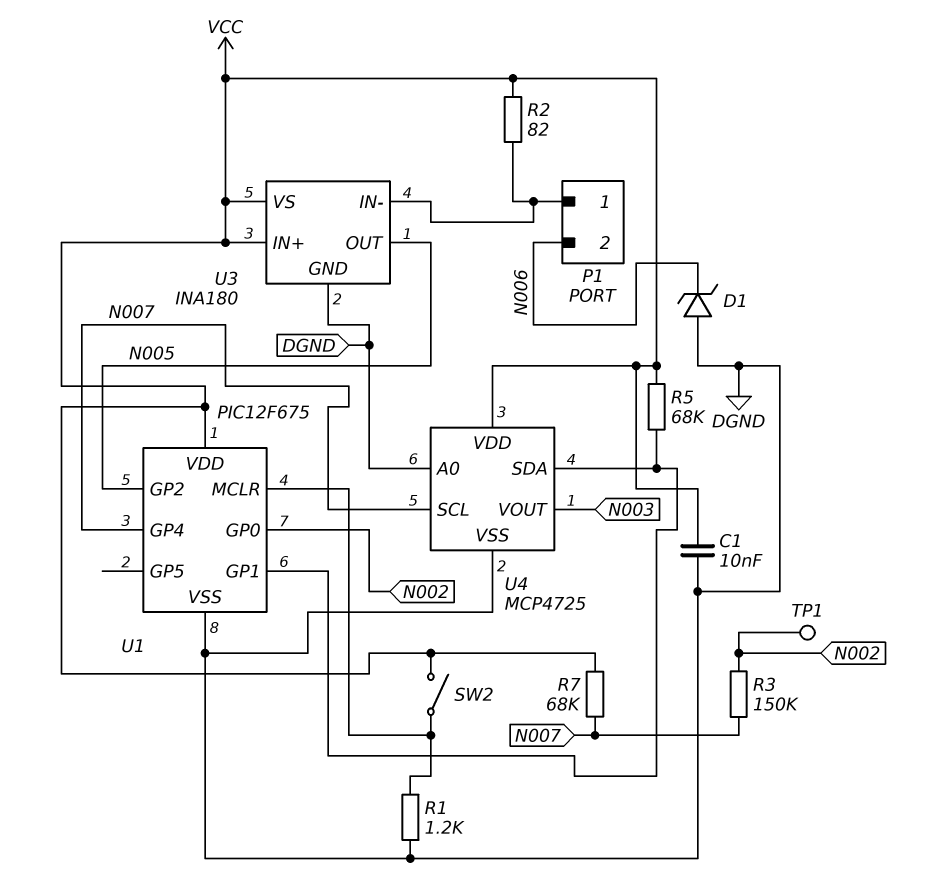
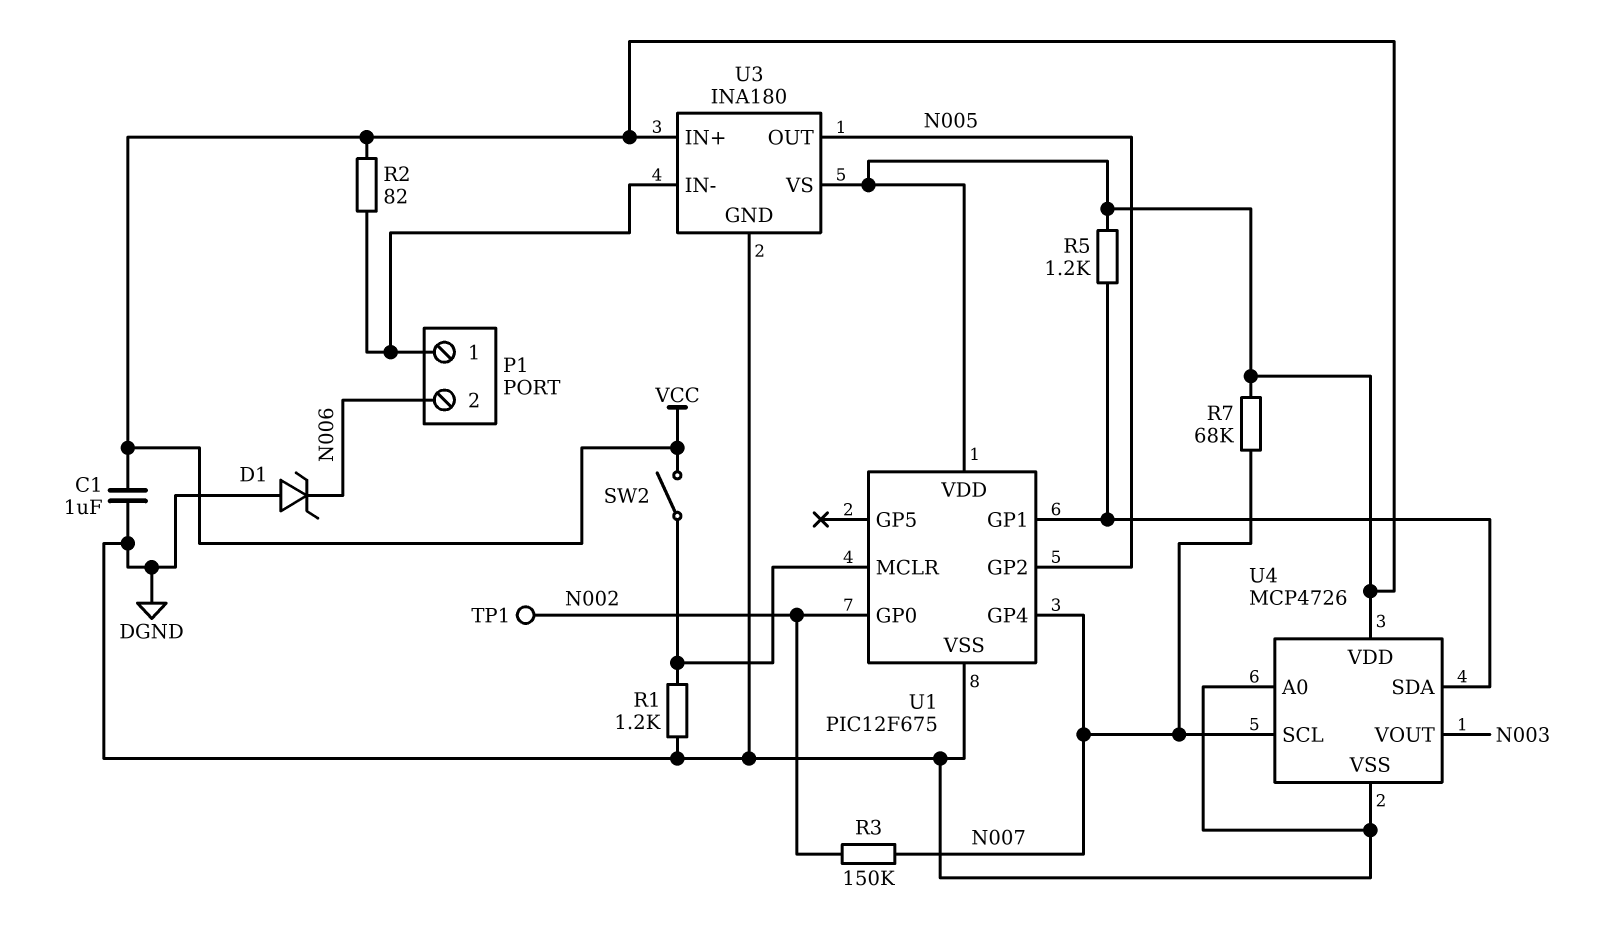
C1: 10nF (DGND, VCC) -> 1uF (DGND, VCC)
R5: 68k (U1/GP1, VCC) -> 1.2k (U1/GP1, VCC)
U4: MCP4725 -> MCP4726

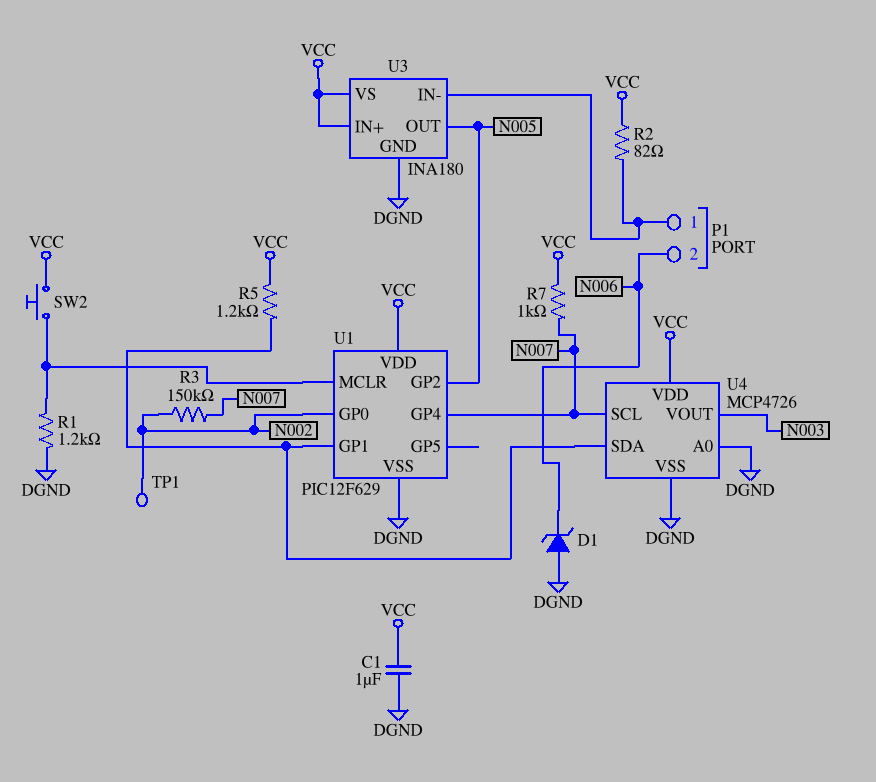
R7: 68k (N007, VCC) -> 1k (N007, VCC)
SW2: switch (U1/MCLR, VCC) -> button (U1/MCLR, VCC)
U1: PIC12F675 -> PIC12F629

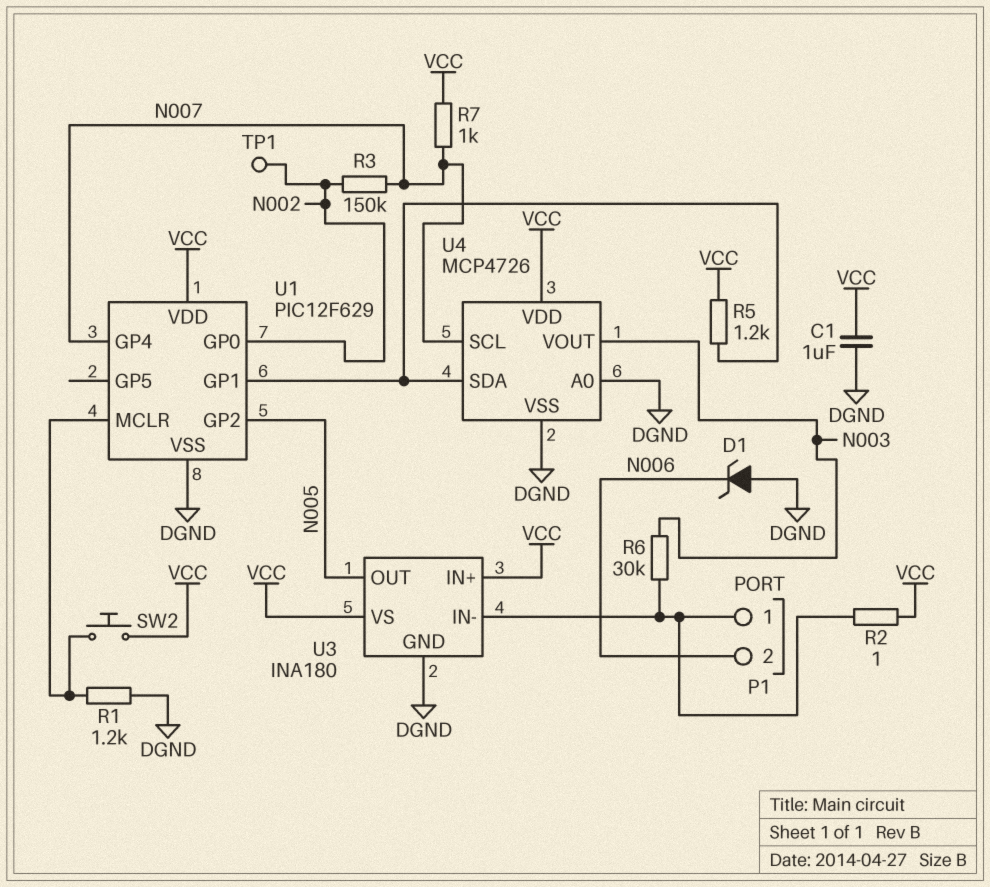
R2: 82 (P1/1, VCC) -> 1 (P1/1, VCC)
R6: none -> 30k (N003, P1/1)

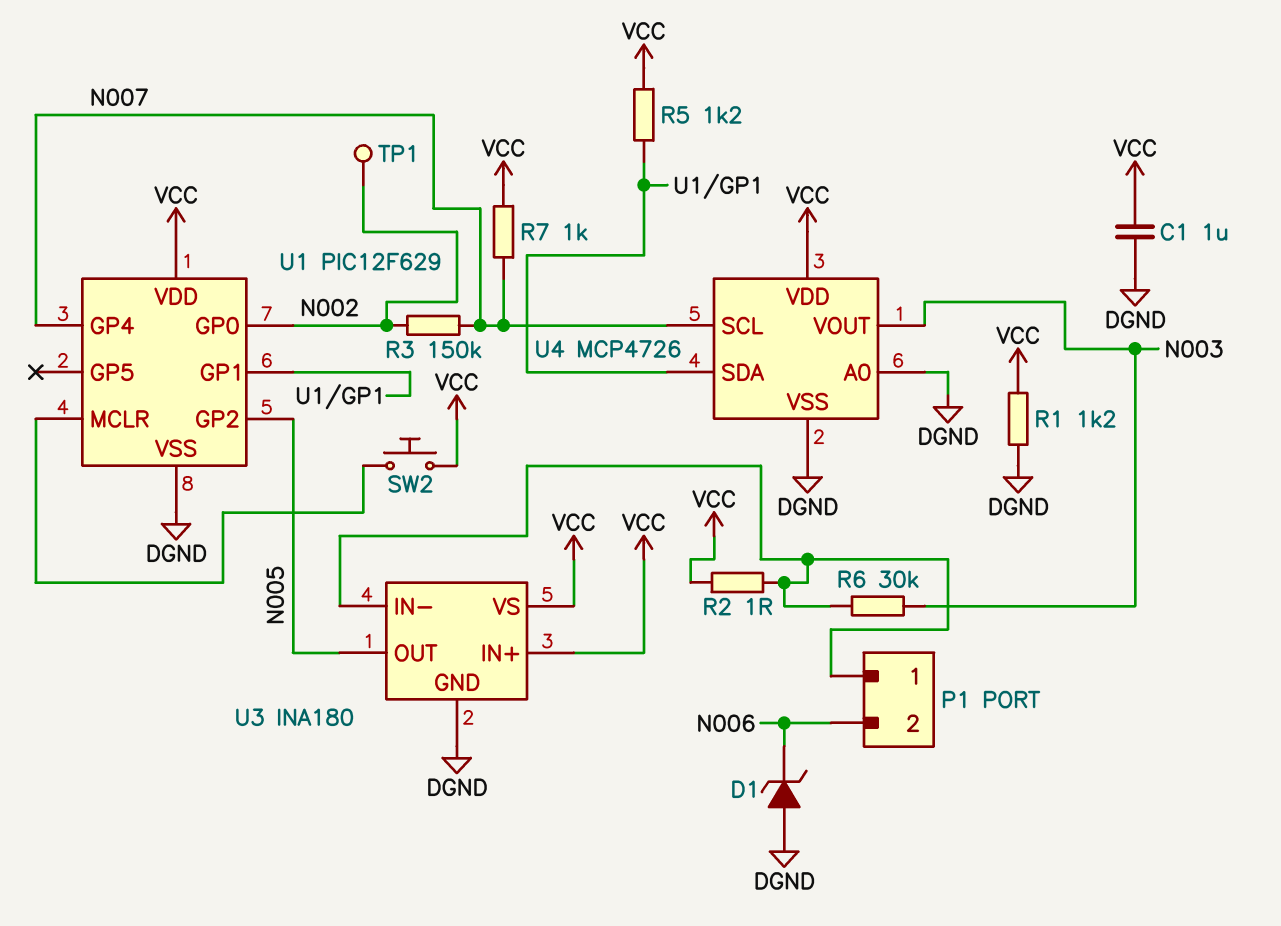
R1: 1.2k (DGND, U1/MCLR) -> 1.2k (DGND, VCC)

